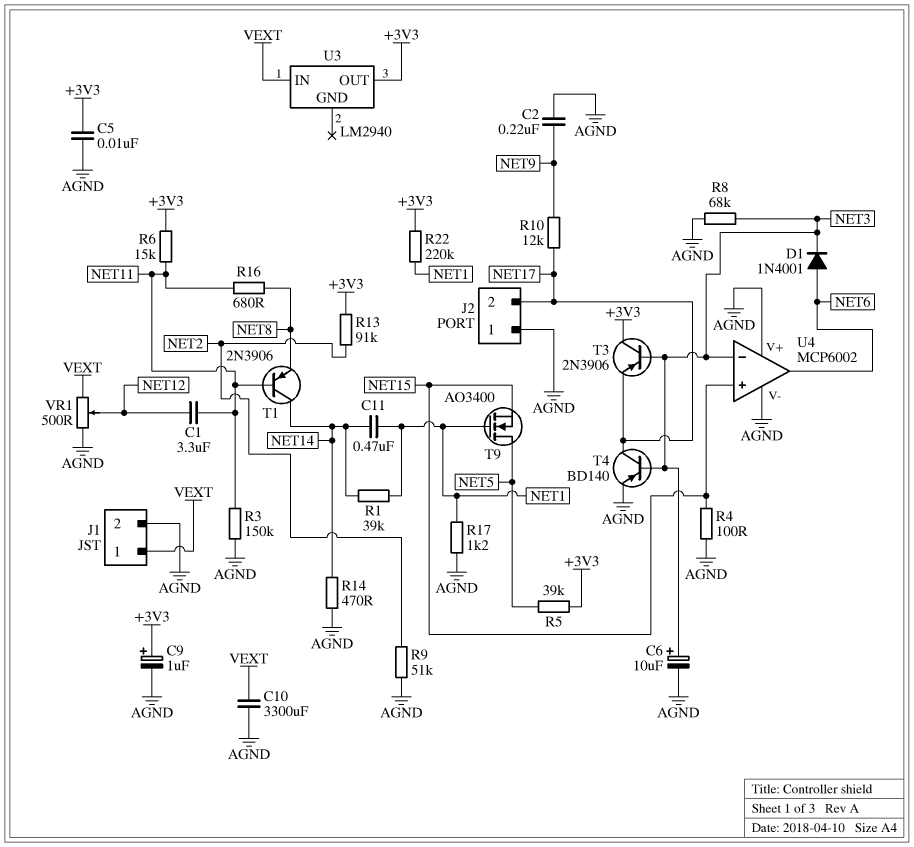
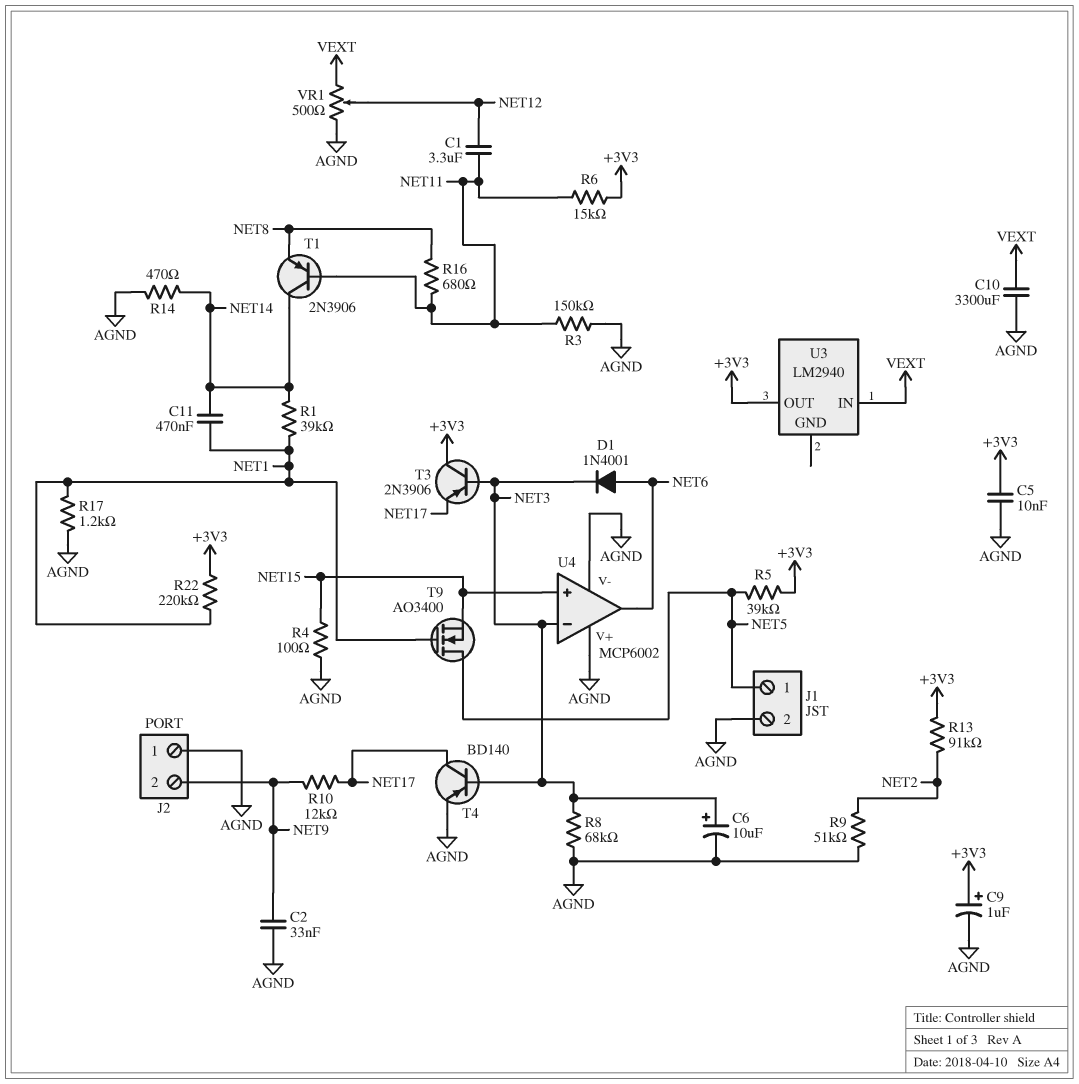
C2: 220nF (AGND, NET9) -> 33nF (AGND, NET9)
J1 pin 1: VEXT -> NET5
J2 pin 2: NET17 -> NET9

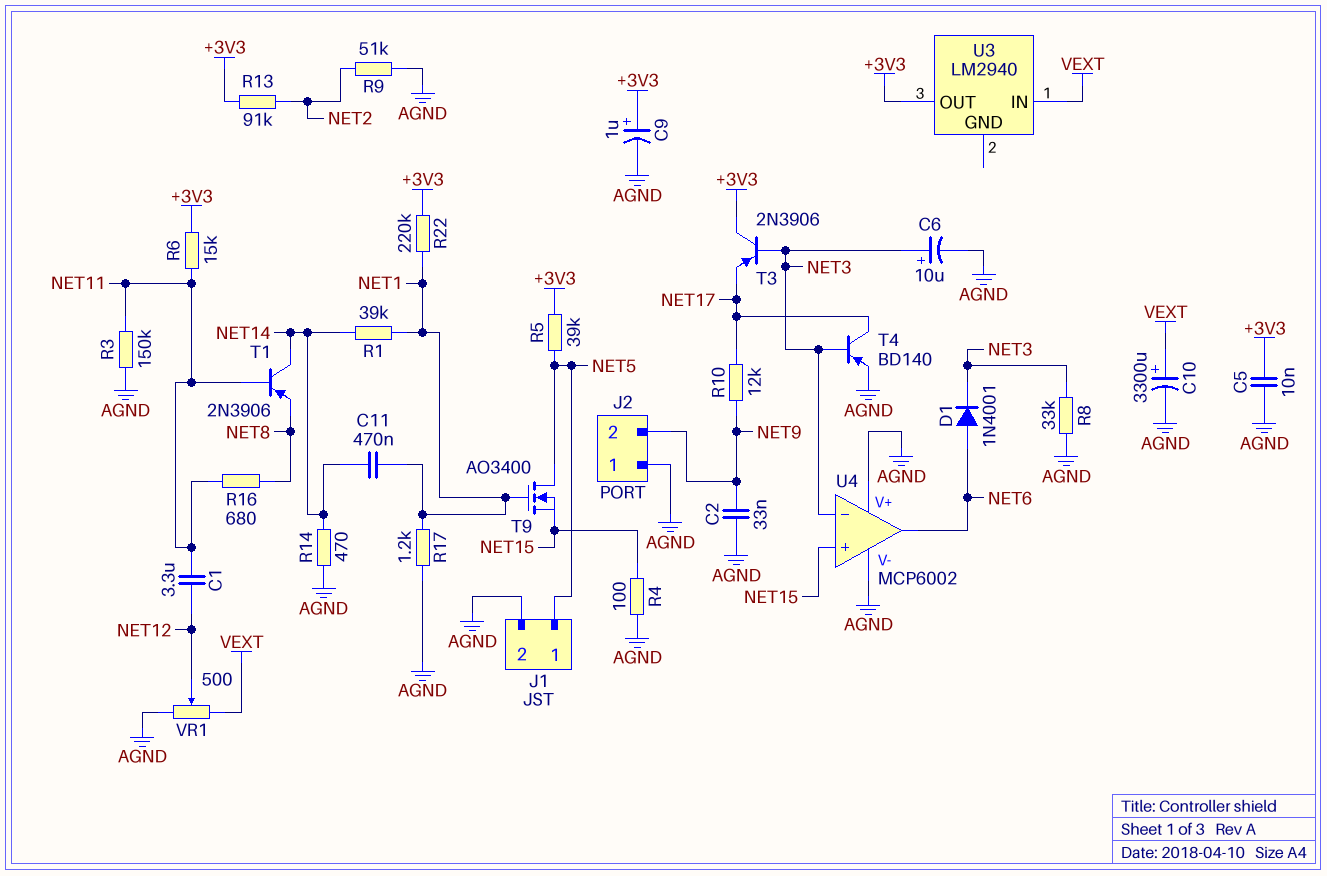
C10: 3300uF (AGND, VEXT) -> 3300uF (plus VEXT, minus AGND)
R8: 68k (AGND, NET3) -> 33k (AGND, NET3)

